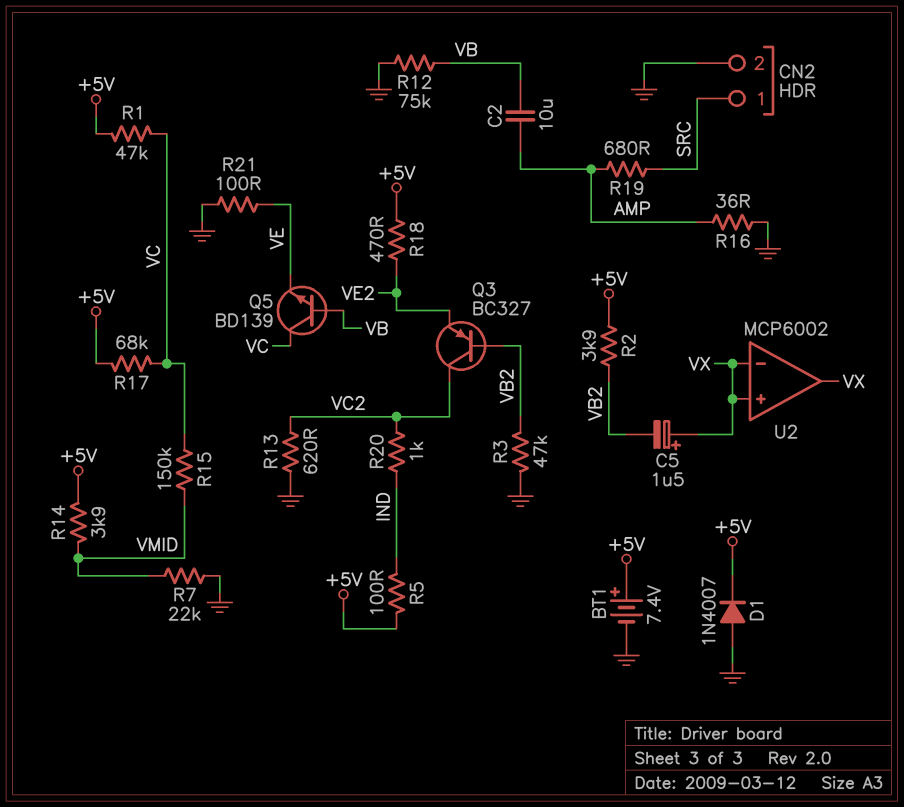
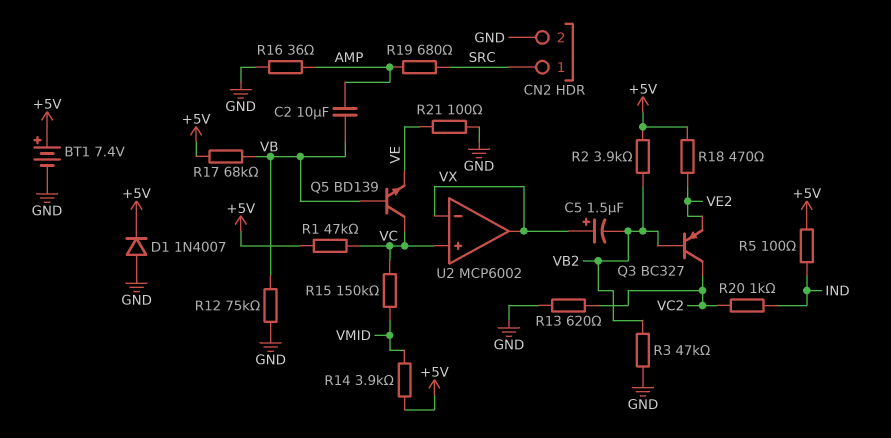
R7: 22k (GND, VMID) -> none
R17: 68k (+5V, VC) -> 68k (+5V, VB)
U2 pin in+: VX -> VC

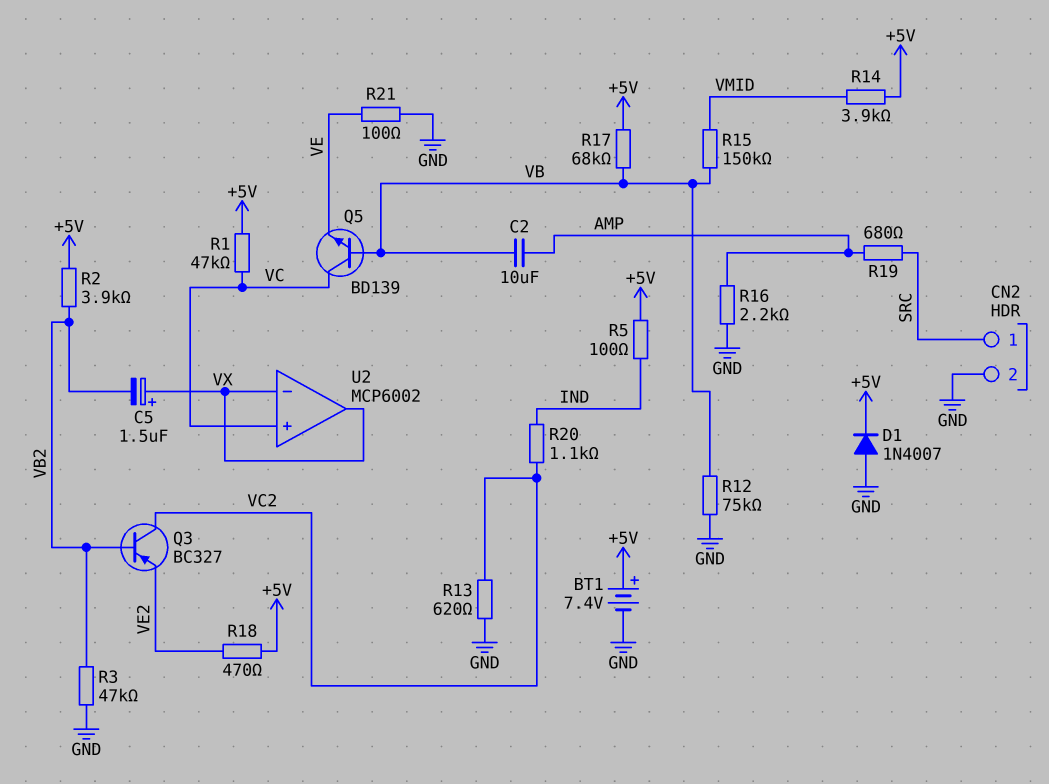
R15: 150k (VC, VMID) -> 150k (VB, VMID)
R16: 36 (AMP, GND) -> 2.2k (AMP, GND)
R20: 1k (IND, VC2) -> 1.1k (IND, VC2)

